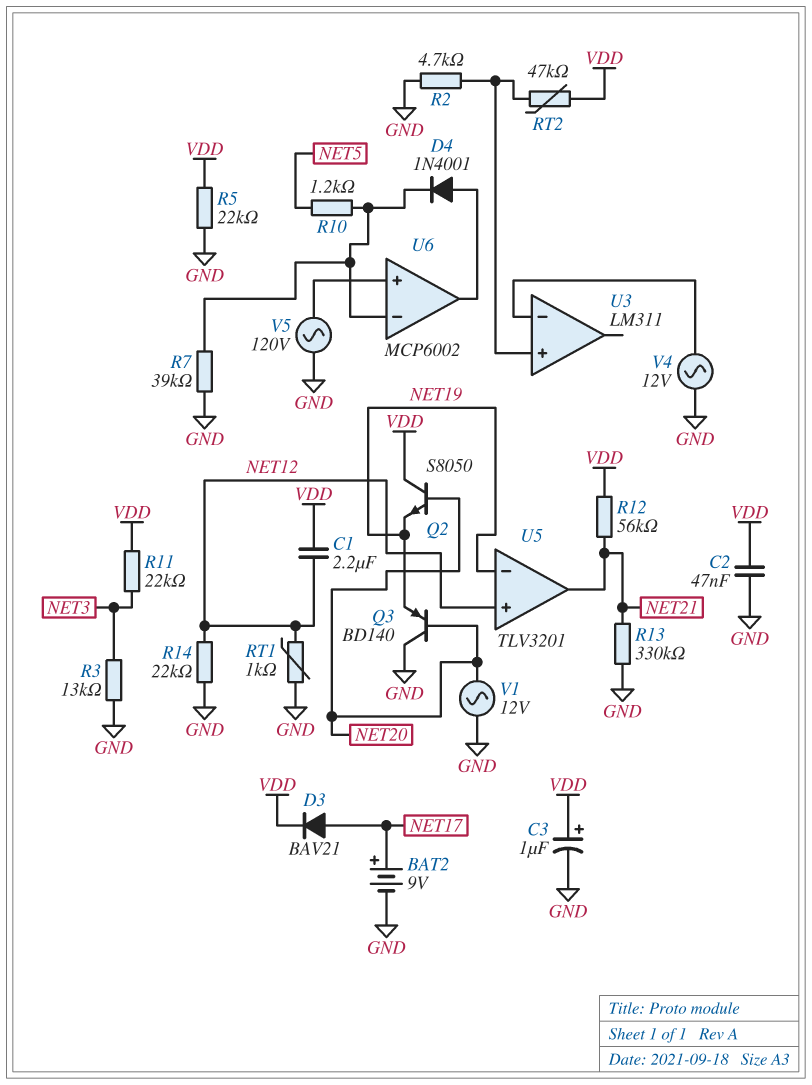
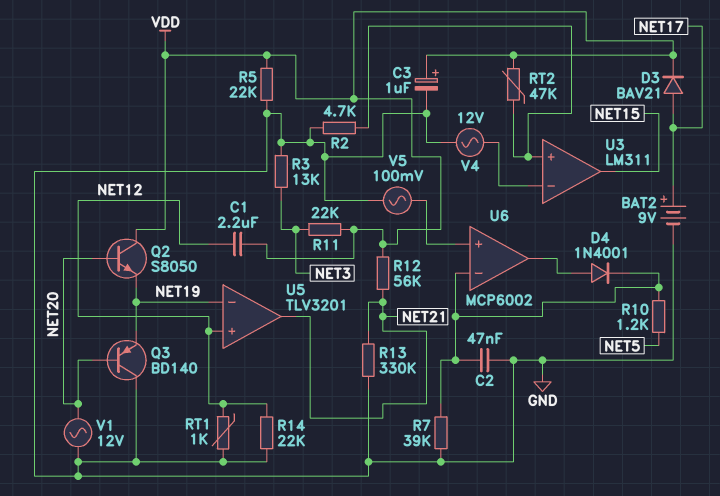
C2: 47nF (GND, VDD) -> 47nF (GND, U6/in-)
U3 pin out: none -> NET15
V5: AC 120V (GND, U6/in+) -> AC 100mV (GND, U6/in+)

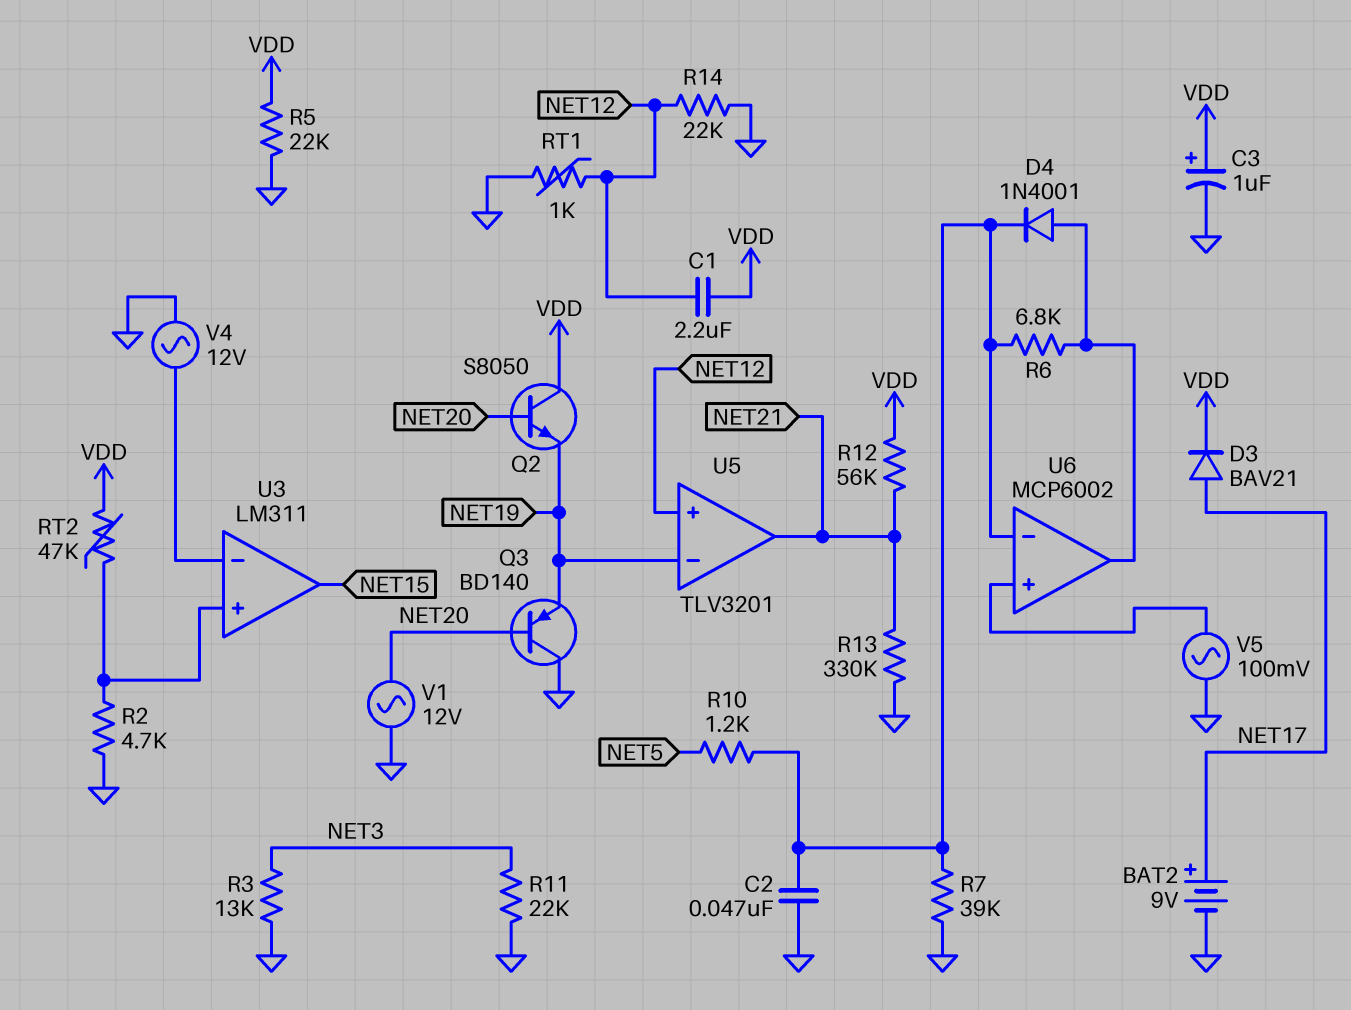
R6: none -> 6.8k (U6/in-, U6/out)
R11: 22k (NET3, VDD) -> 22k (GND, NET3)

